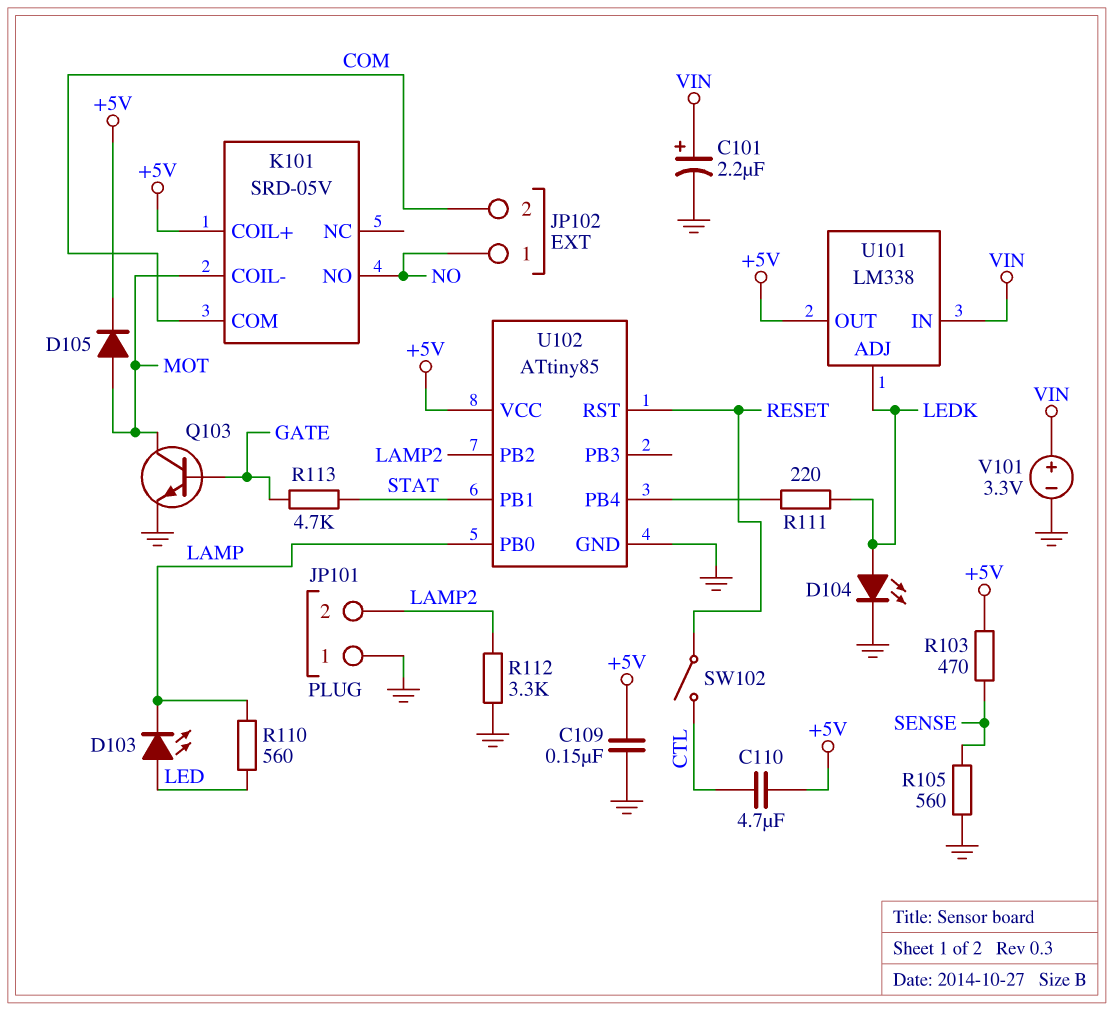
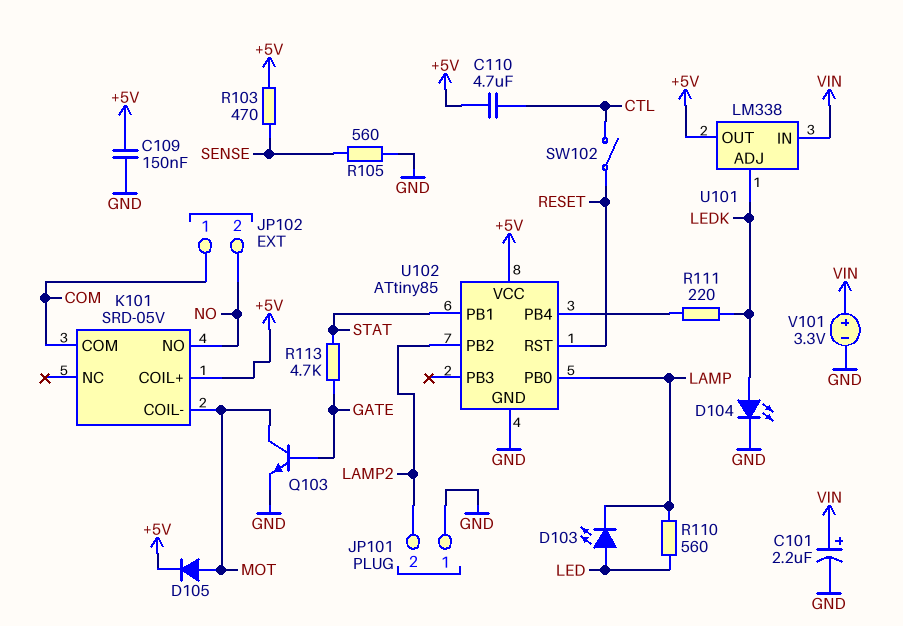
JP102 pin 1: NO -> COM
JP102 pin 2: COM -> NO
R112: 3.3k (GND, LAMP2) -> none

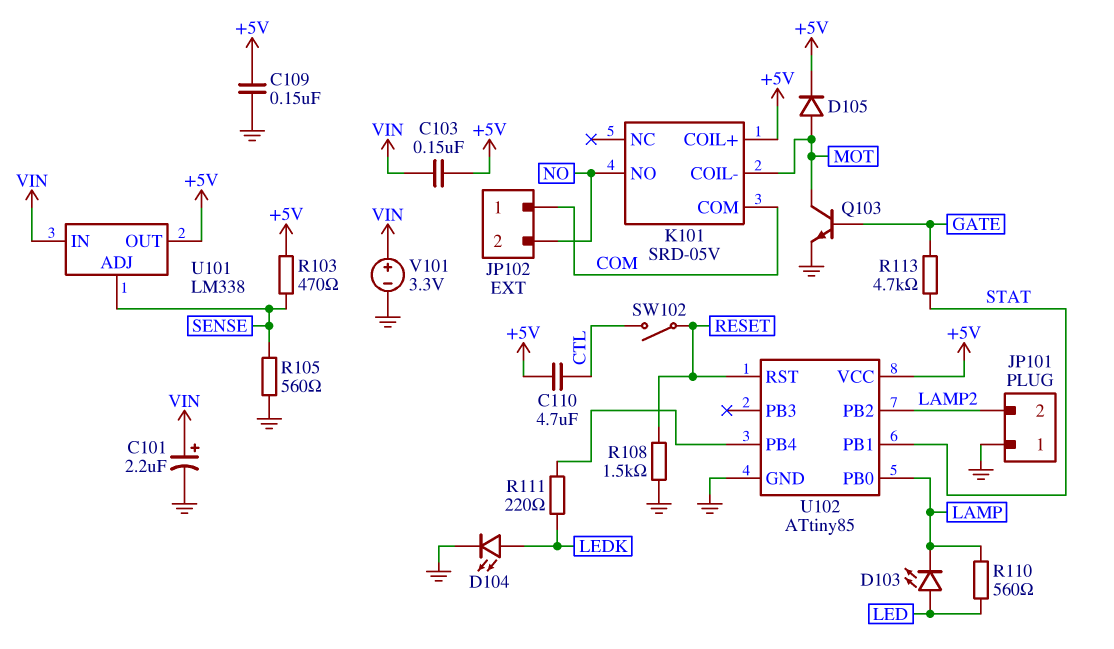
C103: none -> 150nF (+5V, VIN)
R108: none -> 1.5k (GND, RESET)
U101 pin ADJ: LEDK -> SENSE

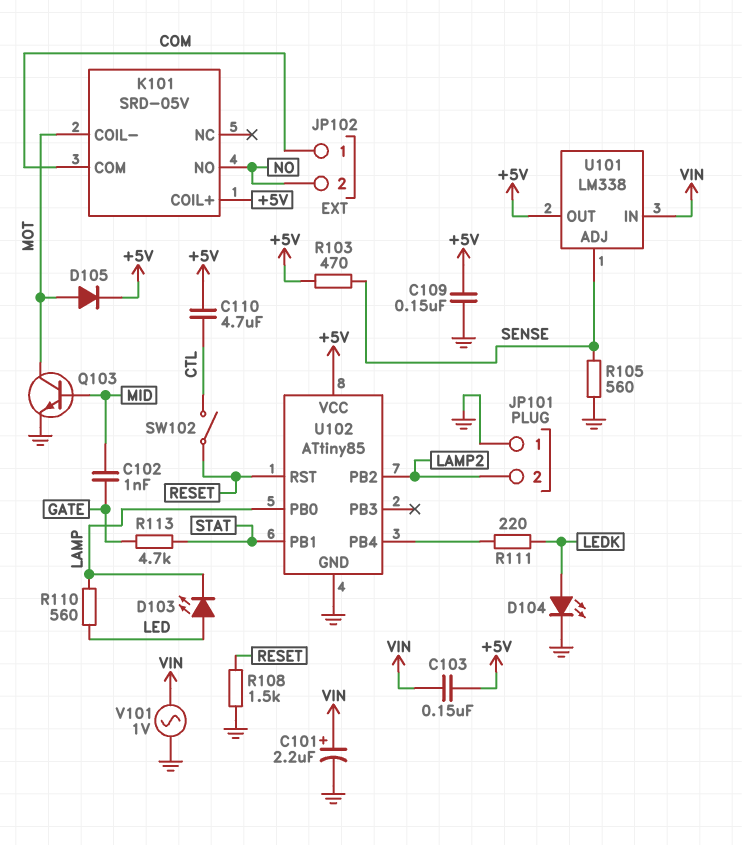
C102: none -> 1nF (GATE, MID)
Q103: NPN (B GATE, C MOT, E GND) -> NPN (B MID, C MOT, E GND)
V101: 3.3V (plus VIN, minus GND) -> AC 1V (GND, VIN)

